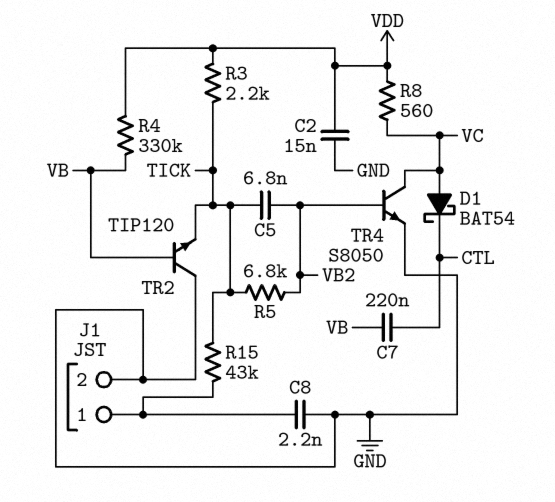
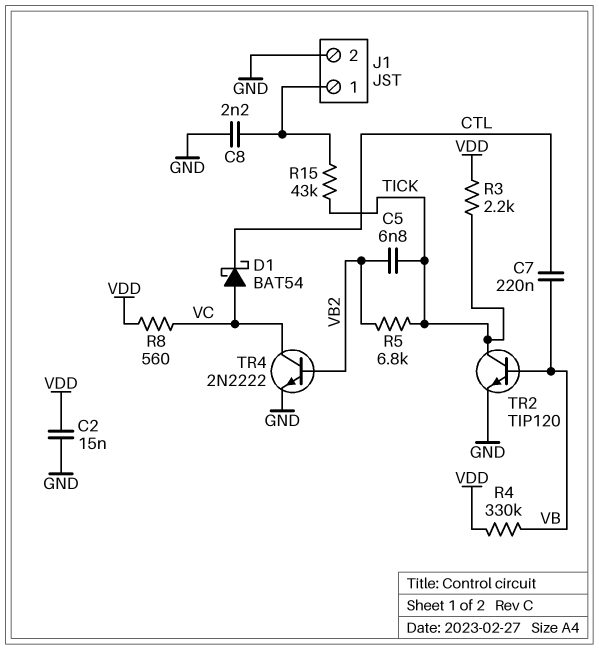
TR2: NPN TIP120 (B VB, C GND, E TICK) -> NPN TIP120 (B VB, C TICK, E GND)
TR4: NPN S8050 (B VB2, C VC, E GND) -> NPN 2N2222 (B VB2, C VC, E GND)

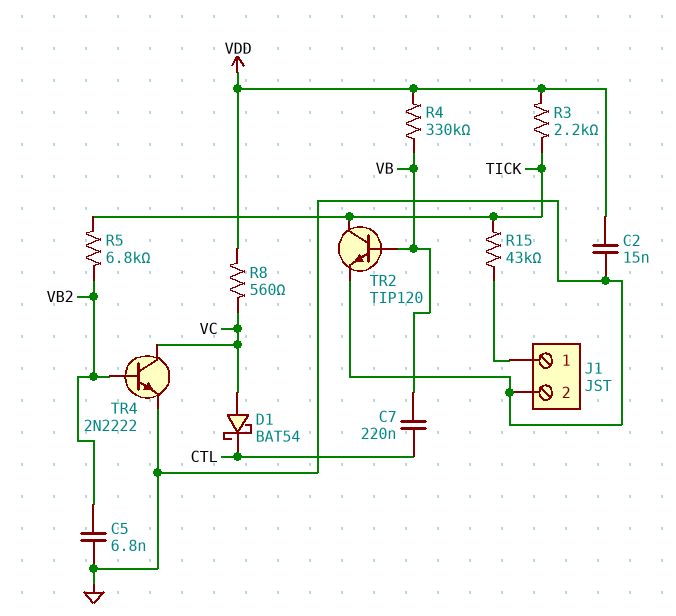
C5: 6.8nF (TICK, VB2) -> 6.8nF (GND, VB2)
C8: 2.2nF (GND, J1/1) -> none

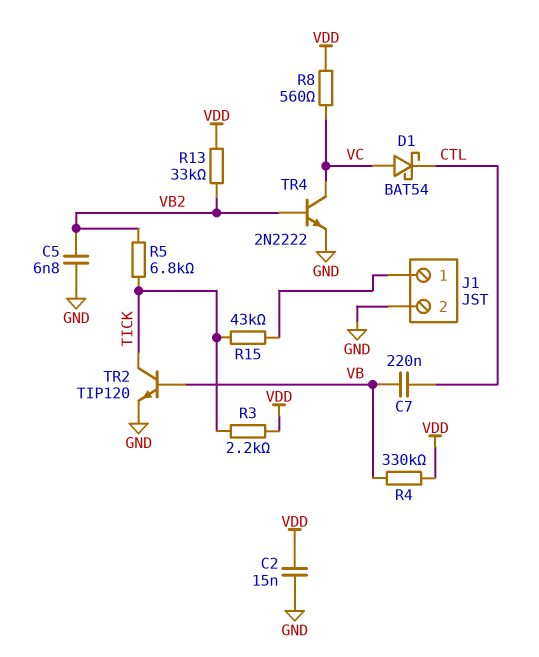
R13: none -> 33k (VB2, VDD)

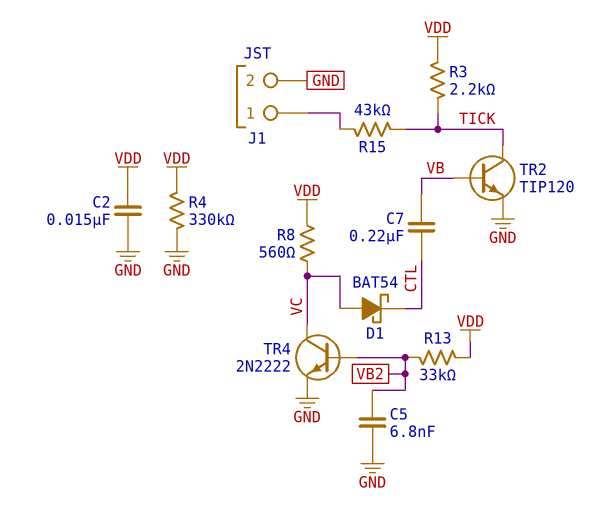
R4: 330k (VB, VDD) -> 330k (GND, VDD)
R5: 6.8k (TICK, VB2) -> none

